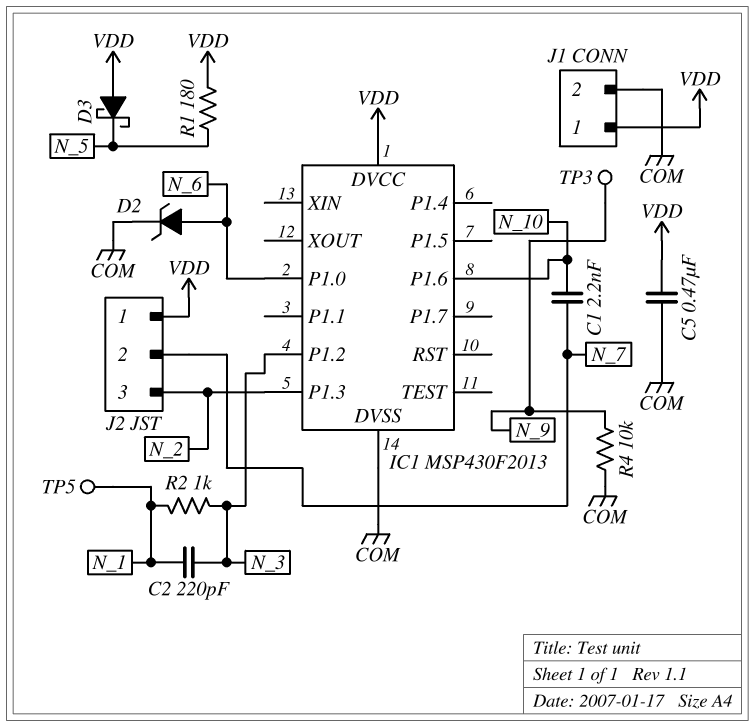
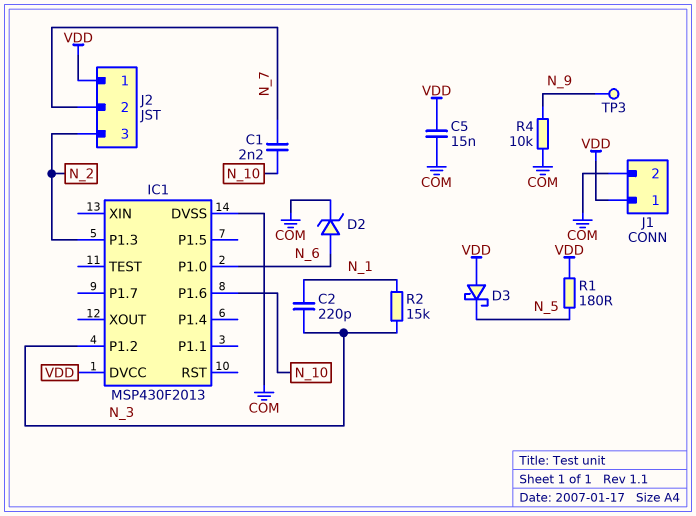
C5: 470nF (COM, VDD) -> 15nF (COM, VDD)
R2: 1k (N_1, N_3) -> 15k (N_1, N_3)
TP5: test point (N_1) -> none

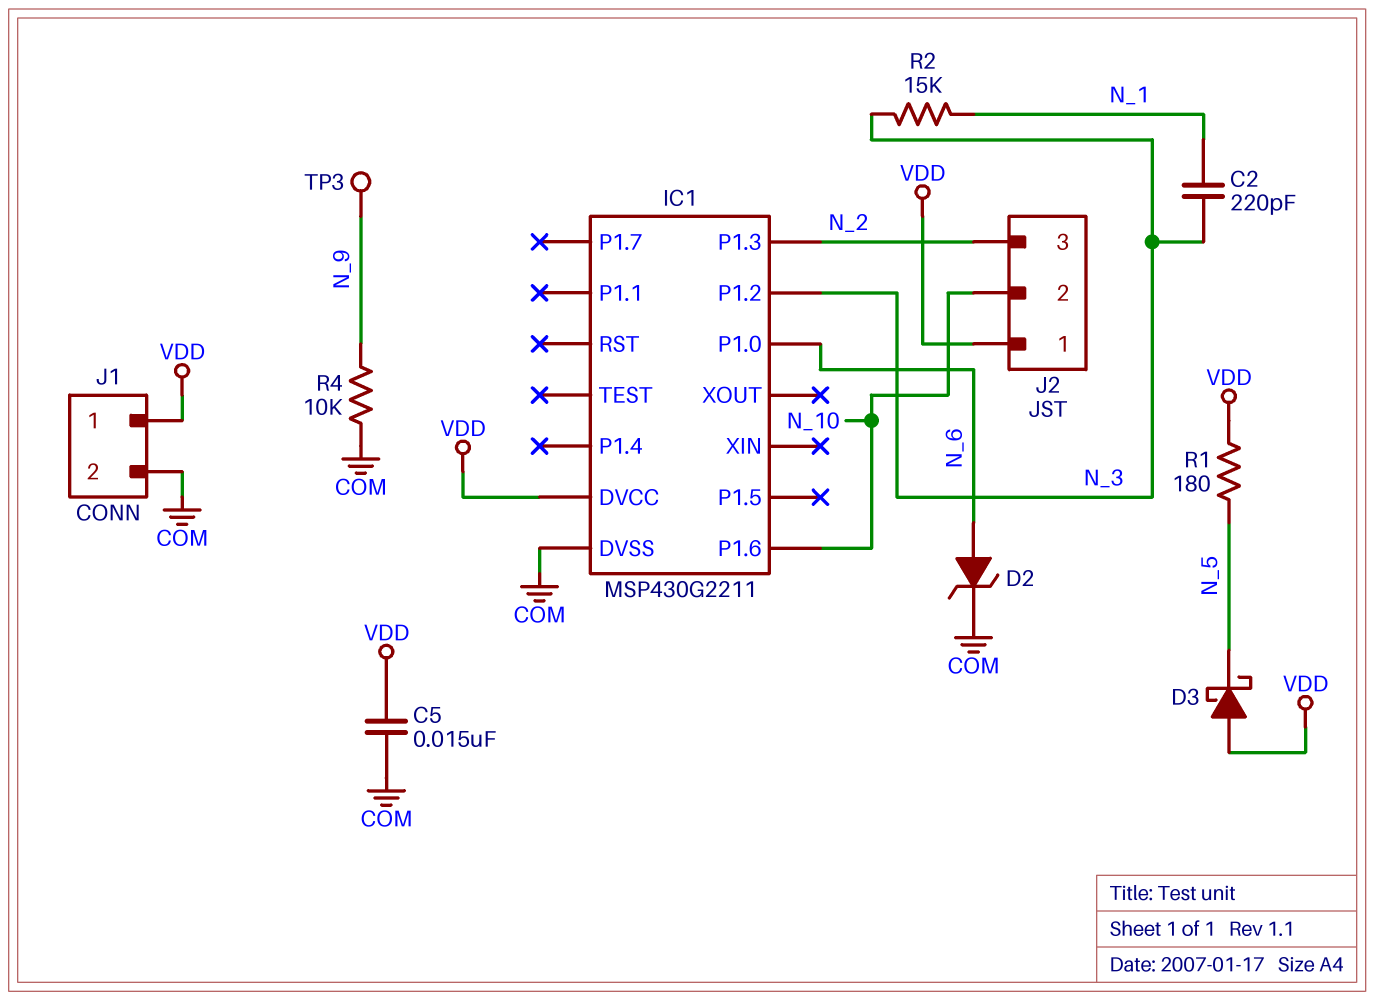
C1: 2.2nF (N_7, N_10) -> none
IC1: MSP430F2013 -> MSP430G2211
J2 pin 2: N_7 -> N_10

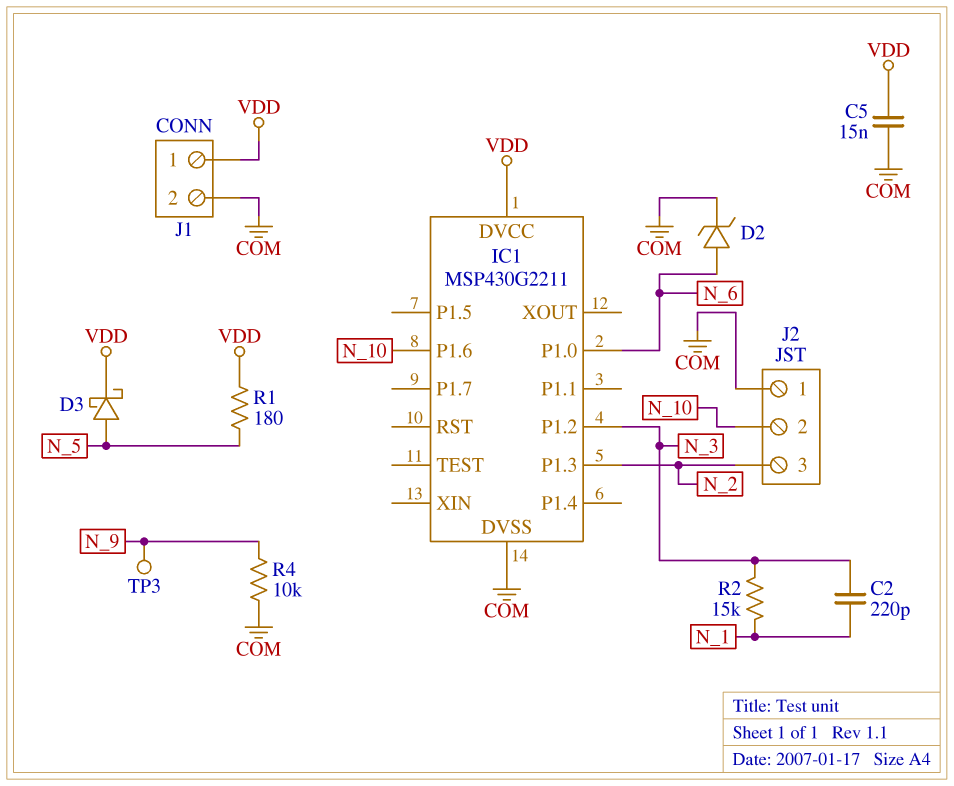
D3: schottky (A VDD, K N_5) -> schottky (A N_5, K VDD)
J2 pin 1: VDD -> COM

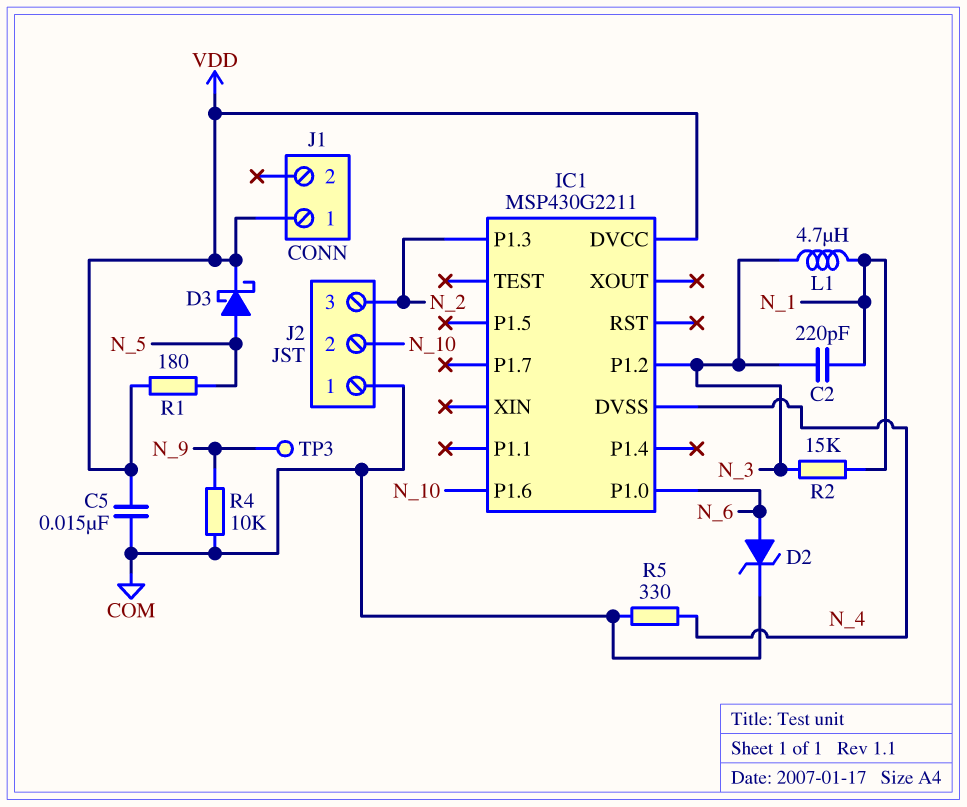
IC1 pin DVSS: COM -> N_4
J1 pin 2: COM -> none
L1: none -> 4.7uH (N_1, N_3)
R5: none -> 330 (COM, N_4)

